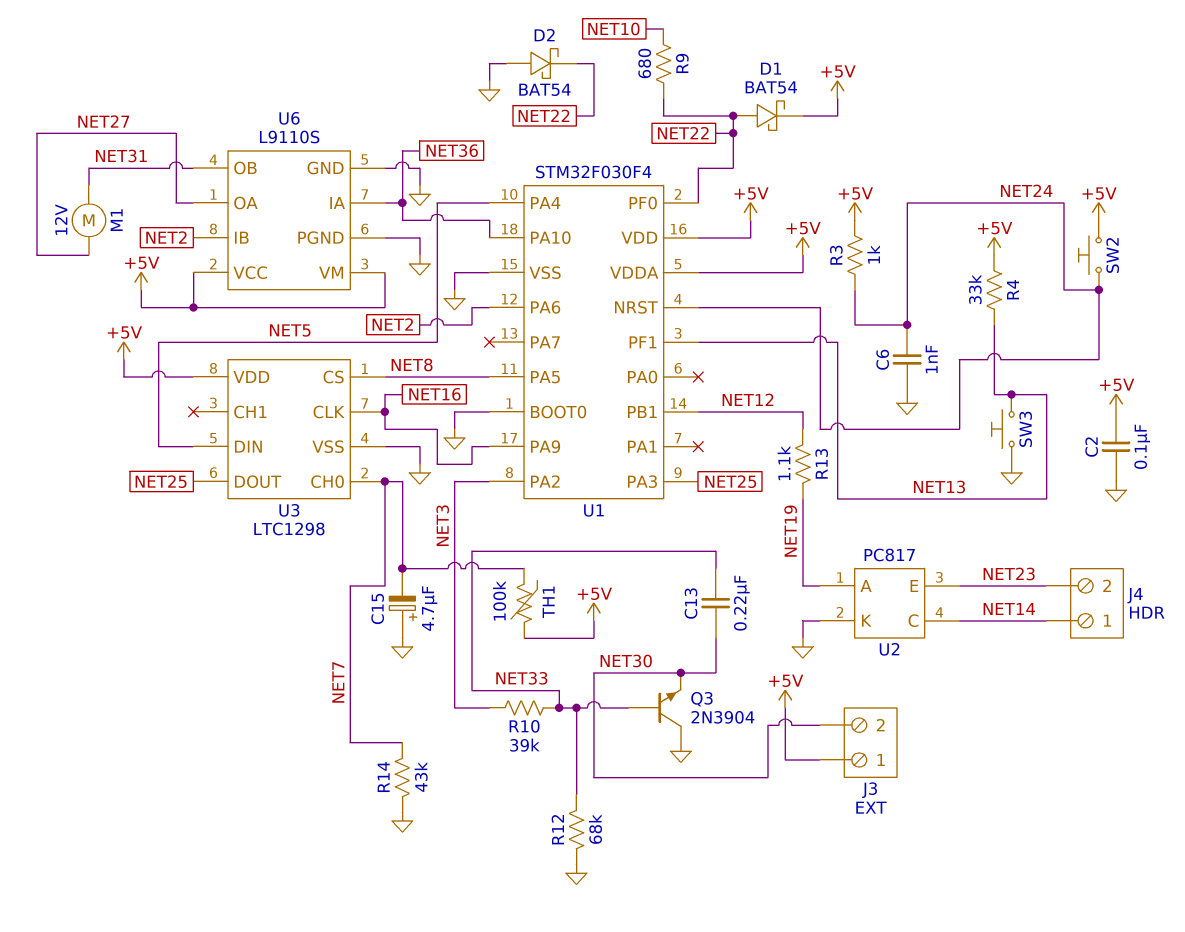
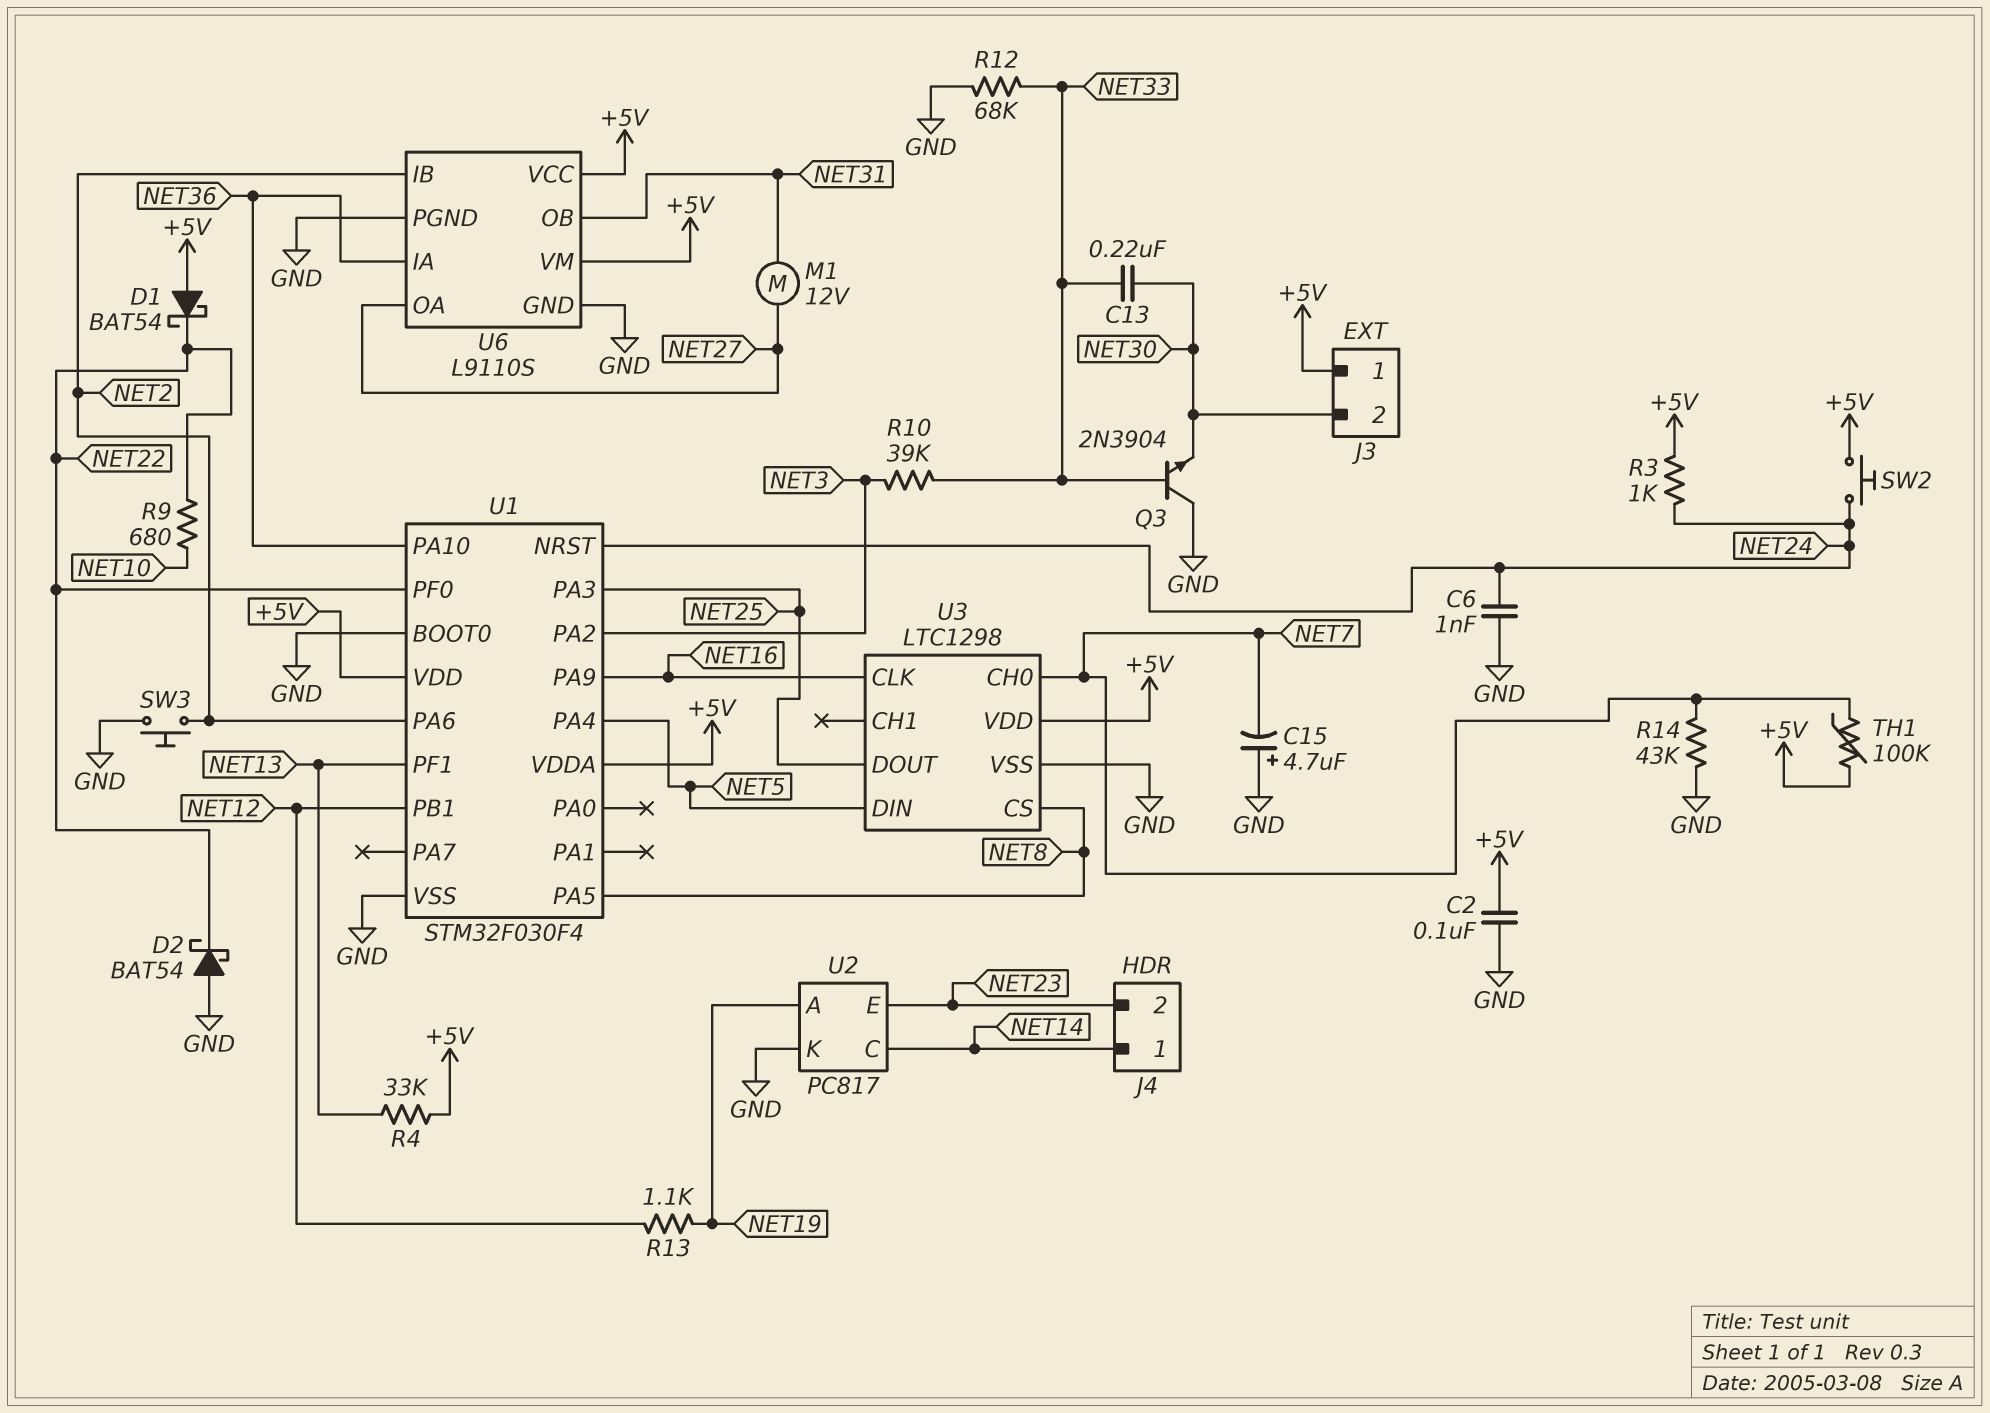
D1: schottky BAT54 (A NET22, K +5V) -> schottky BAT54 (A +5V, K NET22)
SW3: button (GND, NET13) -> button (GND, NET2)

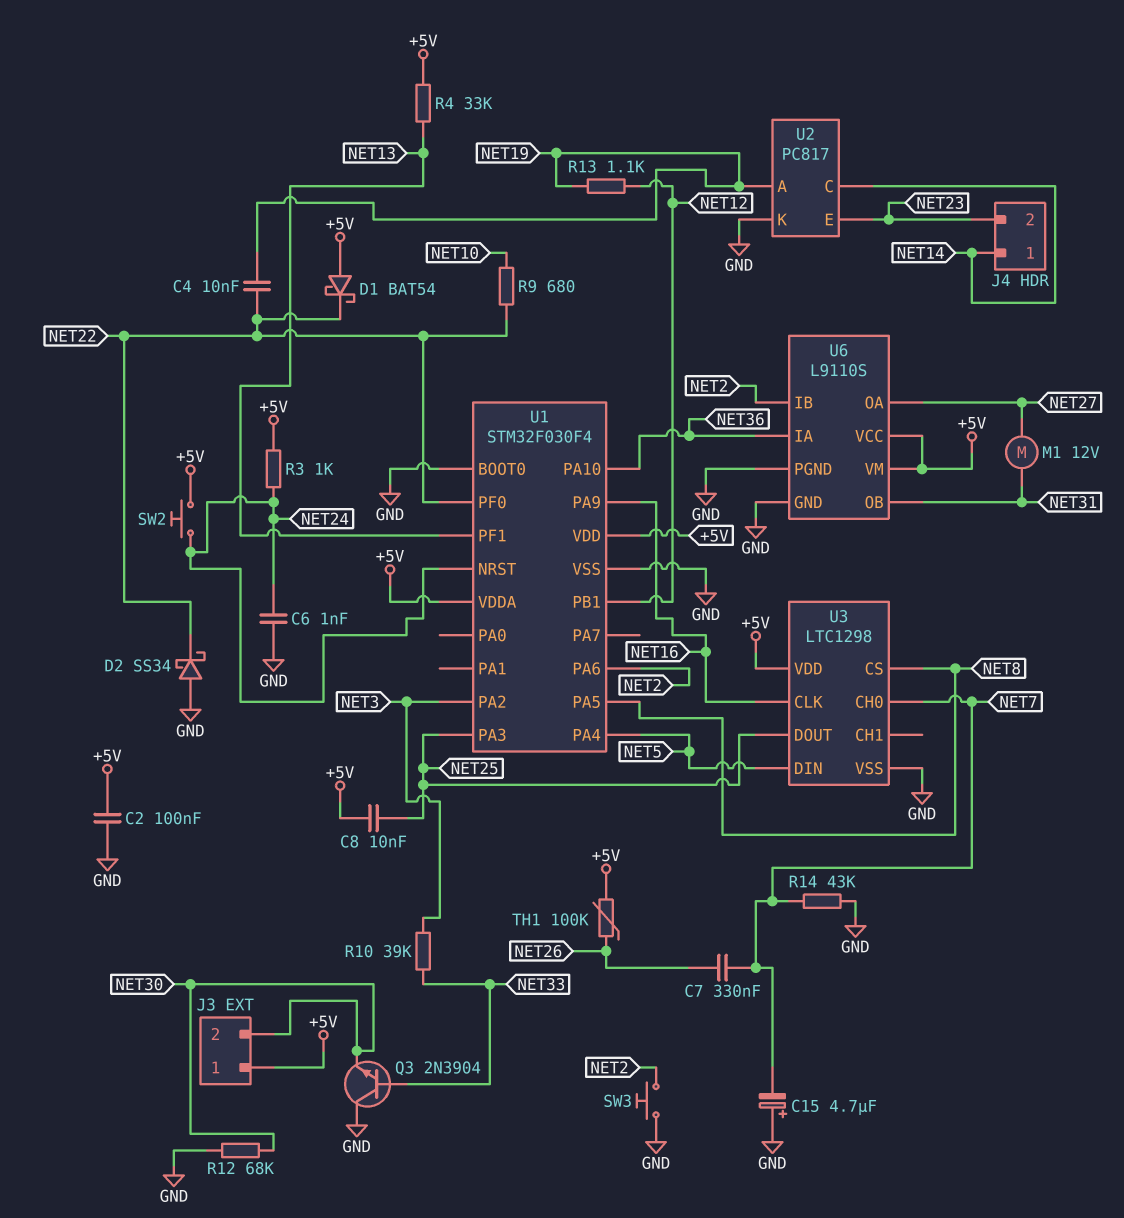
C4: none -> 10nF (NET19, NET22)
C7: none -> 330nF (NET7, NET26)
C8: none -> 10nF (+5V, NET25)
C13: 220nF (NET30, NET33) -> none
D2: schottky BAT54 (A GND, K NET22) -> schottky SS34 (A GND, K NET22)
R12: 68k (GND, NET33) -> 68k (GND, NET30)
TH1: 100k (+5V, NET7) -> 100k (+5V, NET26)

